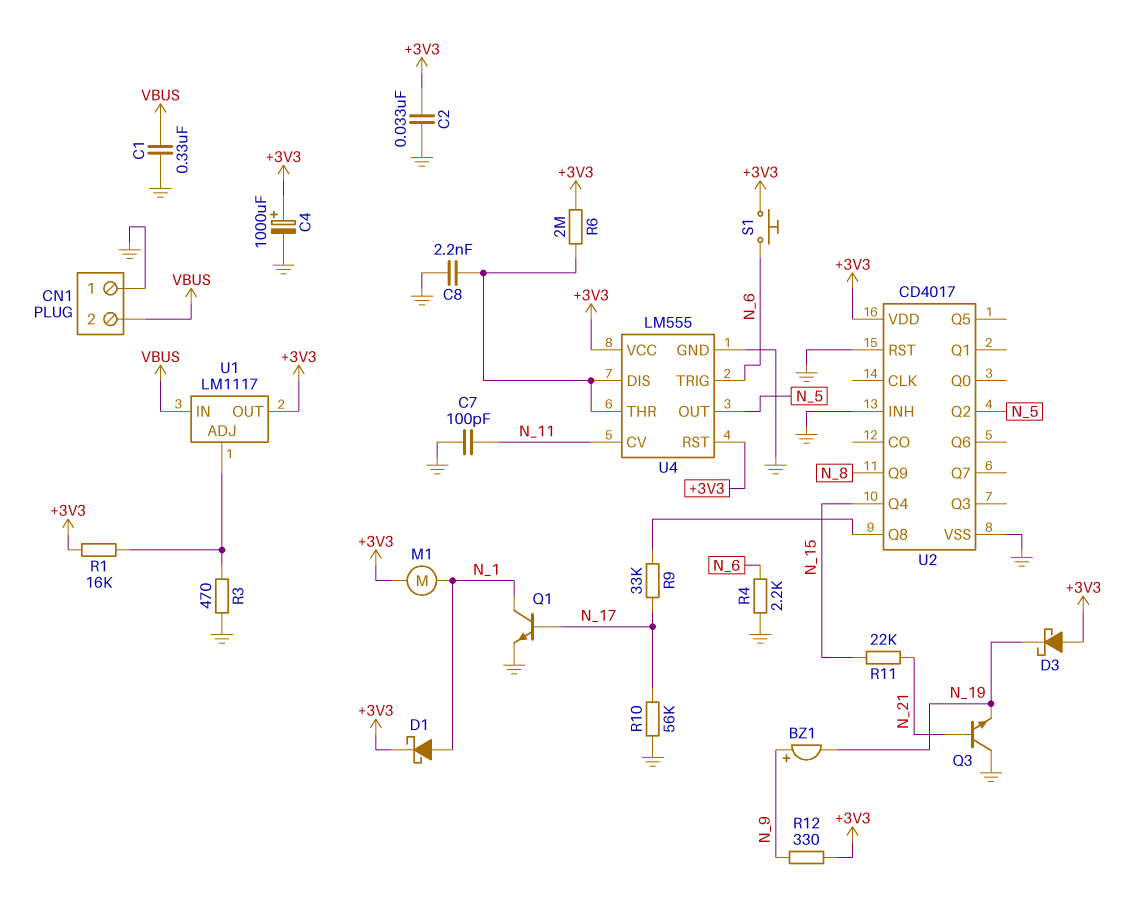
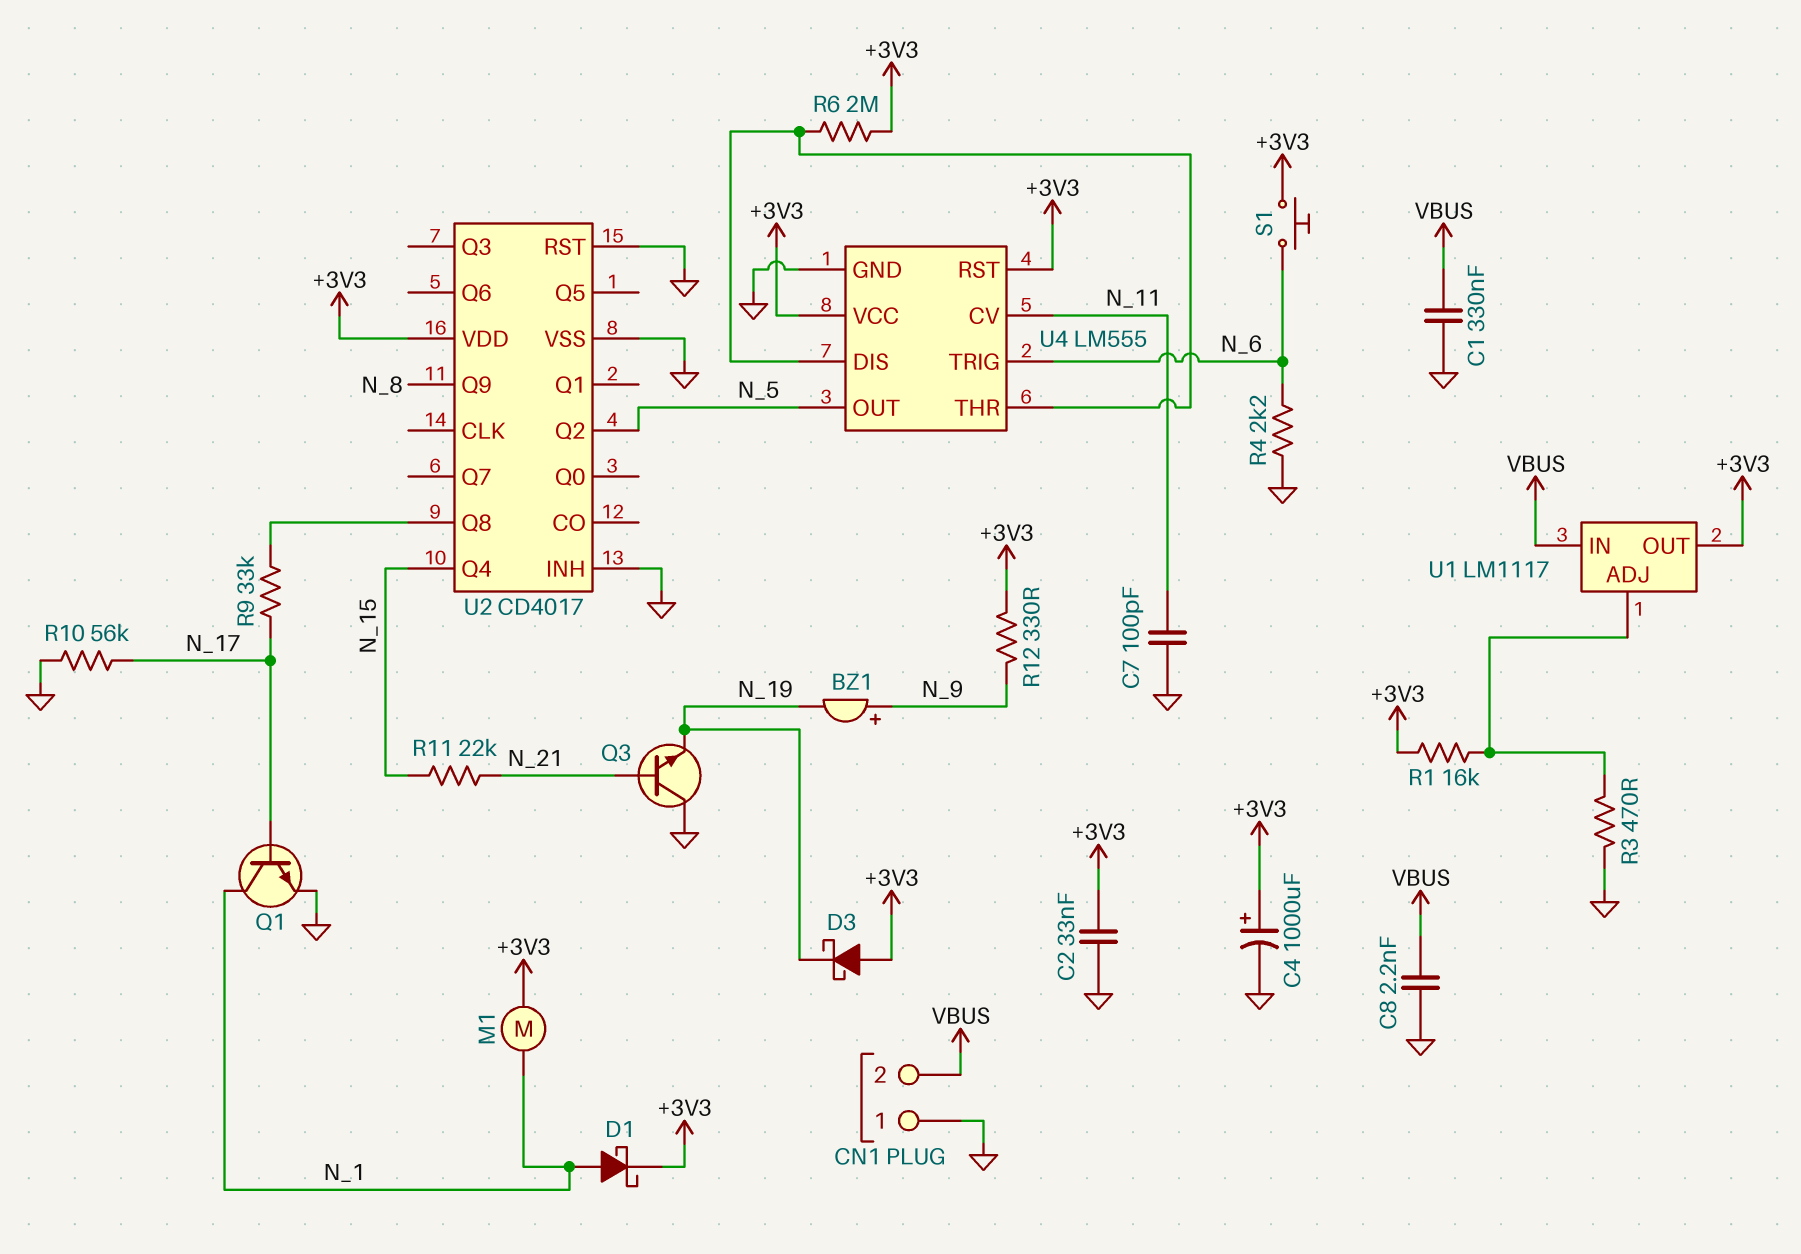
C8: 2.2nF (GND, U4/DIS) -> 2.2nF (GND, VBUS)

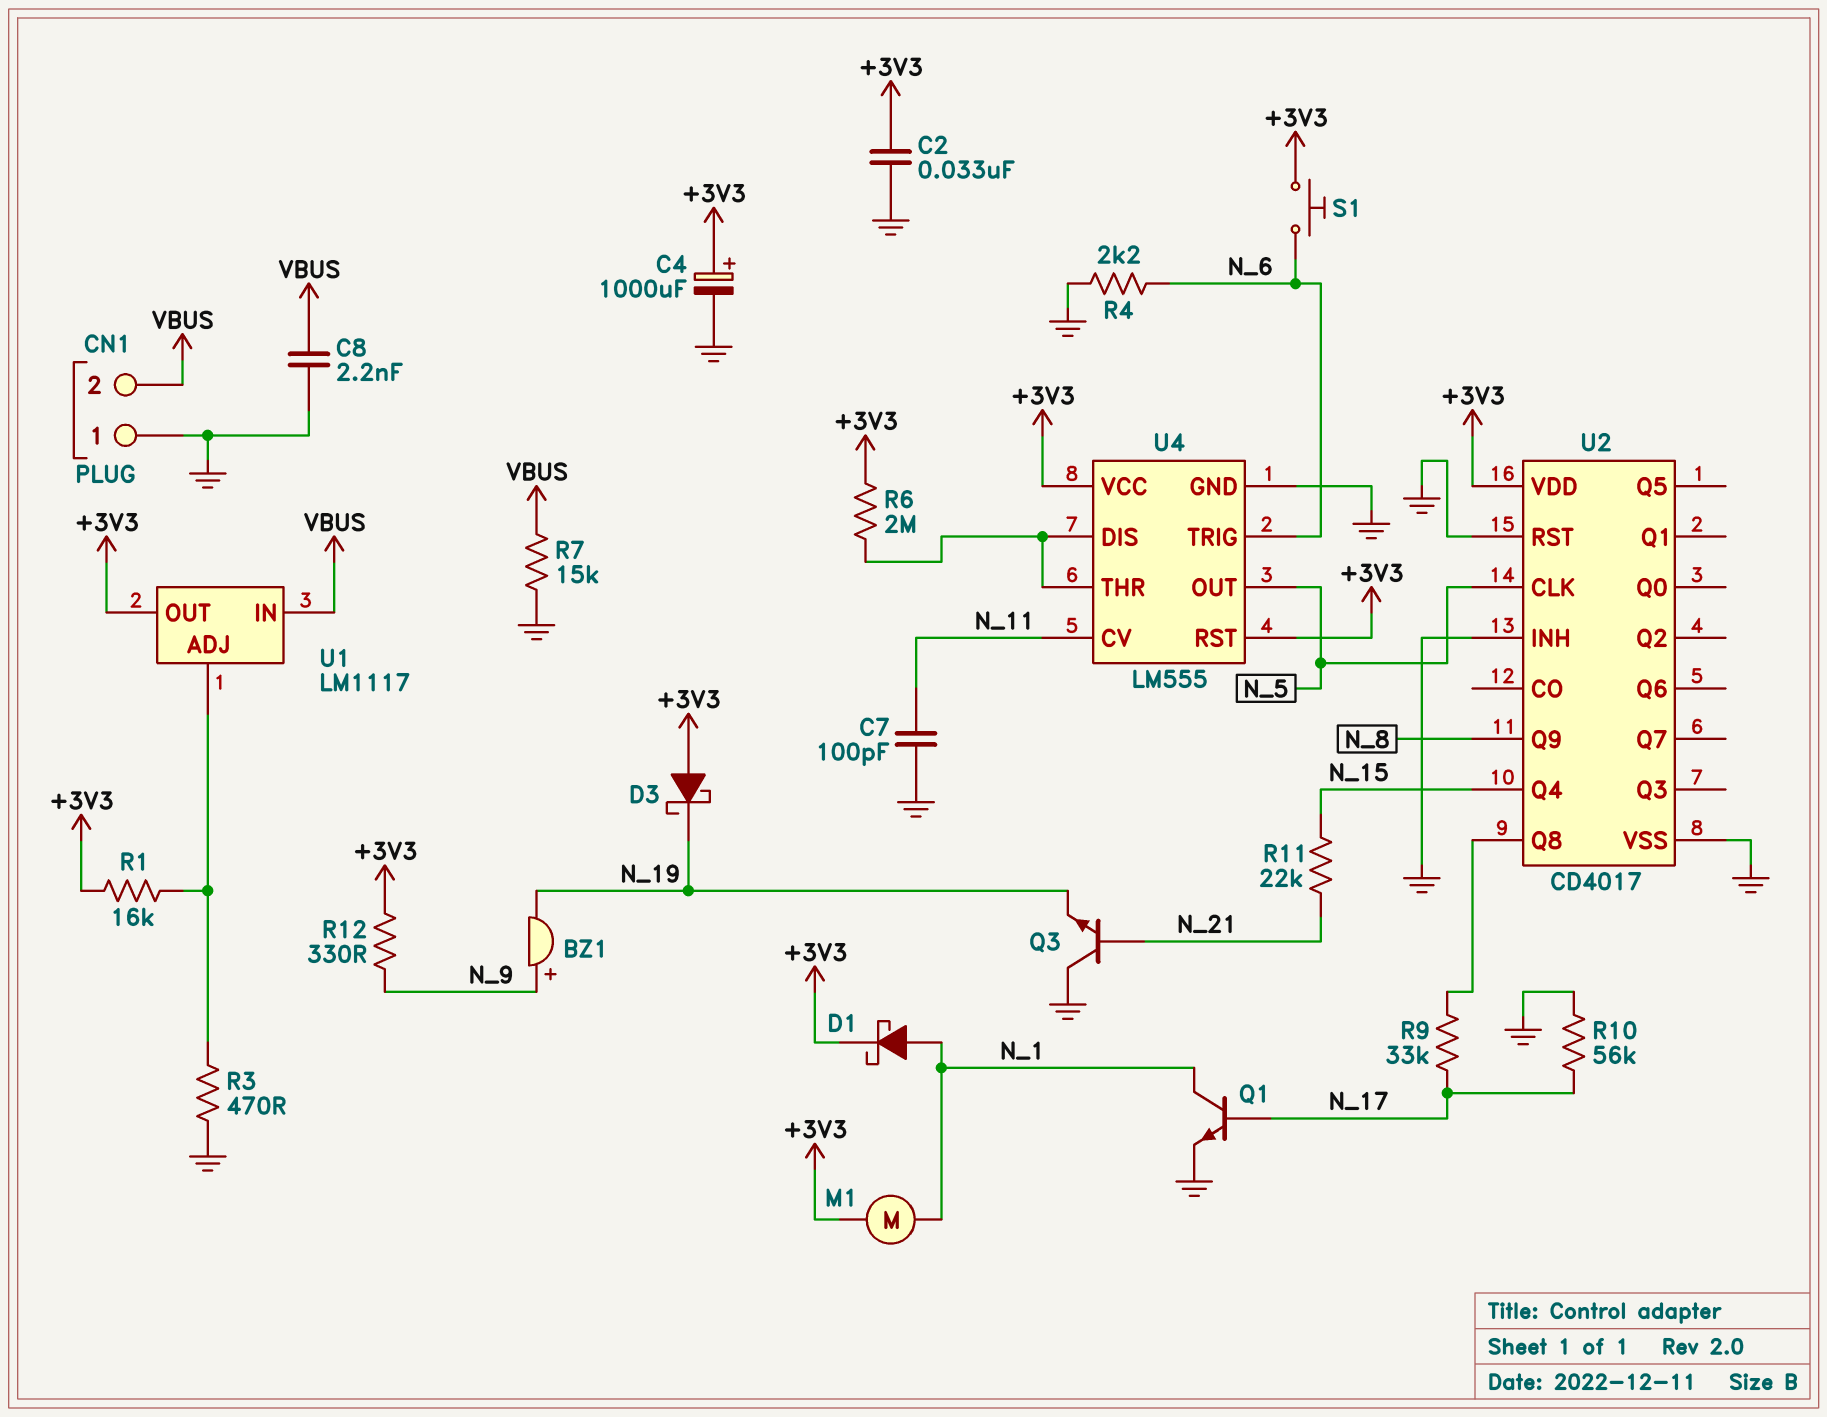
C1: 330nF (GND, VBUS) -> none
R7: none -> 15k (GND, VBUS)
U2 pin CLK: none -> N_5
U2 pin Q2: N_5 -> none

